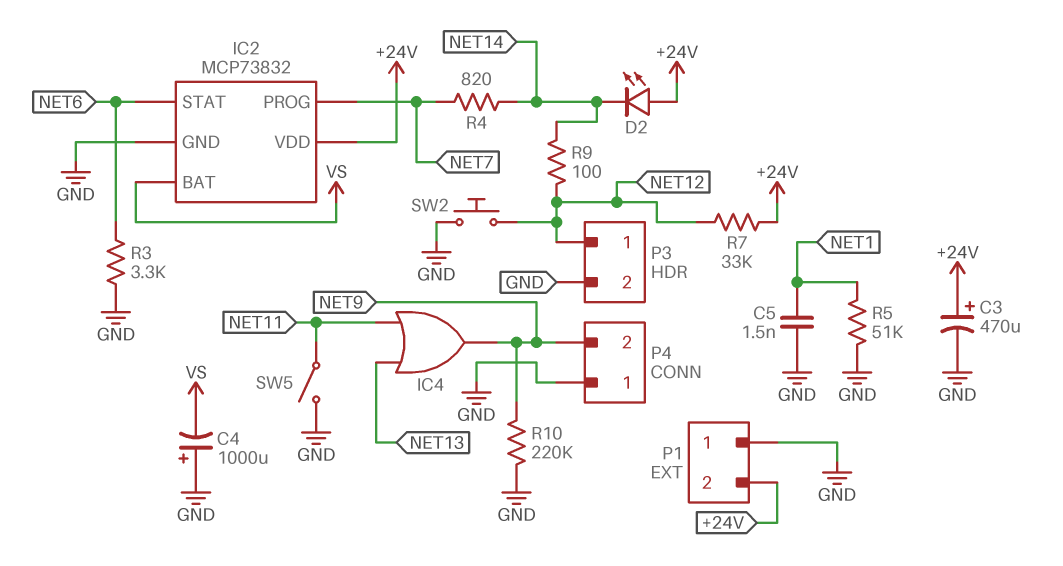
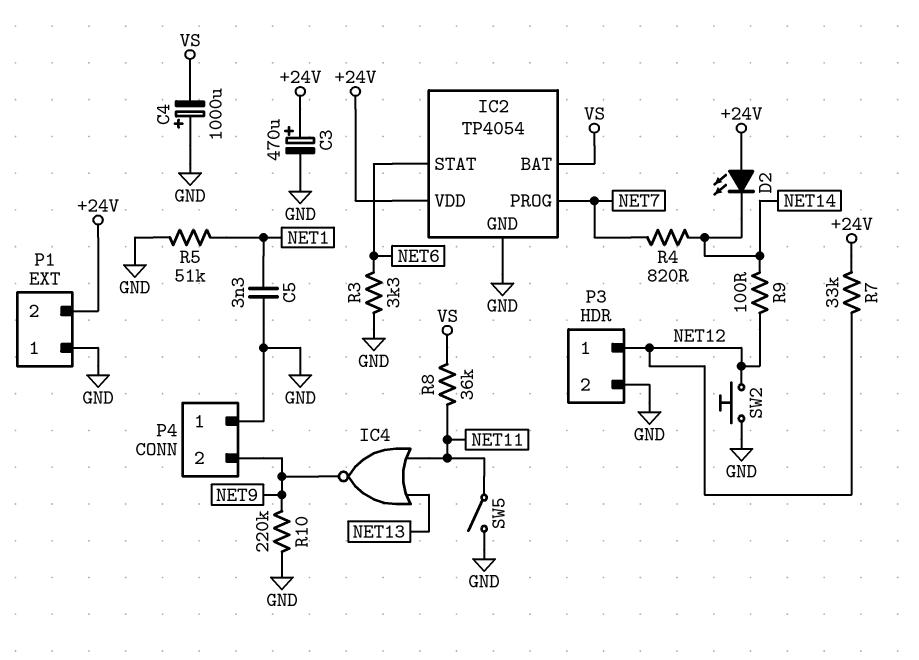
C5: 1.5nF (GND, NET1) -> 3.3nF (GND, NET1)
IC2: MCP73832 -> TP4054
IC4: OR (in NET11, in NET13, out NET9) -> NOR (in NET11, in NET13, out NET9)
R8: none -> 36k (NET11, VS)

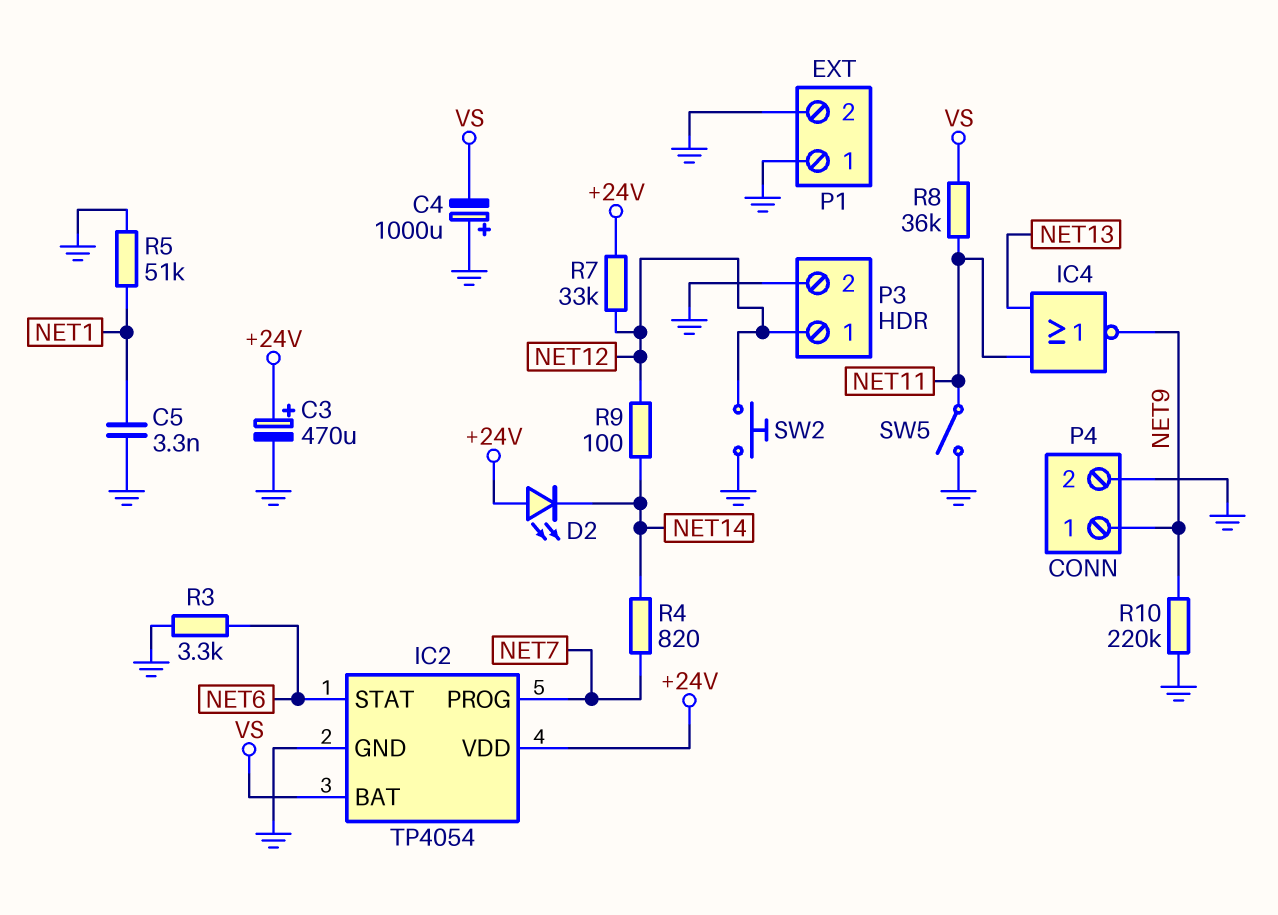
P1 pin 2: +24V -> GND
P4 pin 1: GND -> NET9
P4 pin 2: NET9 -> GND

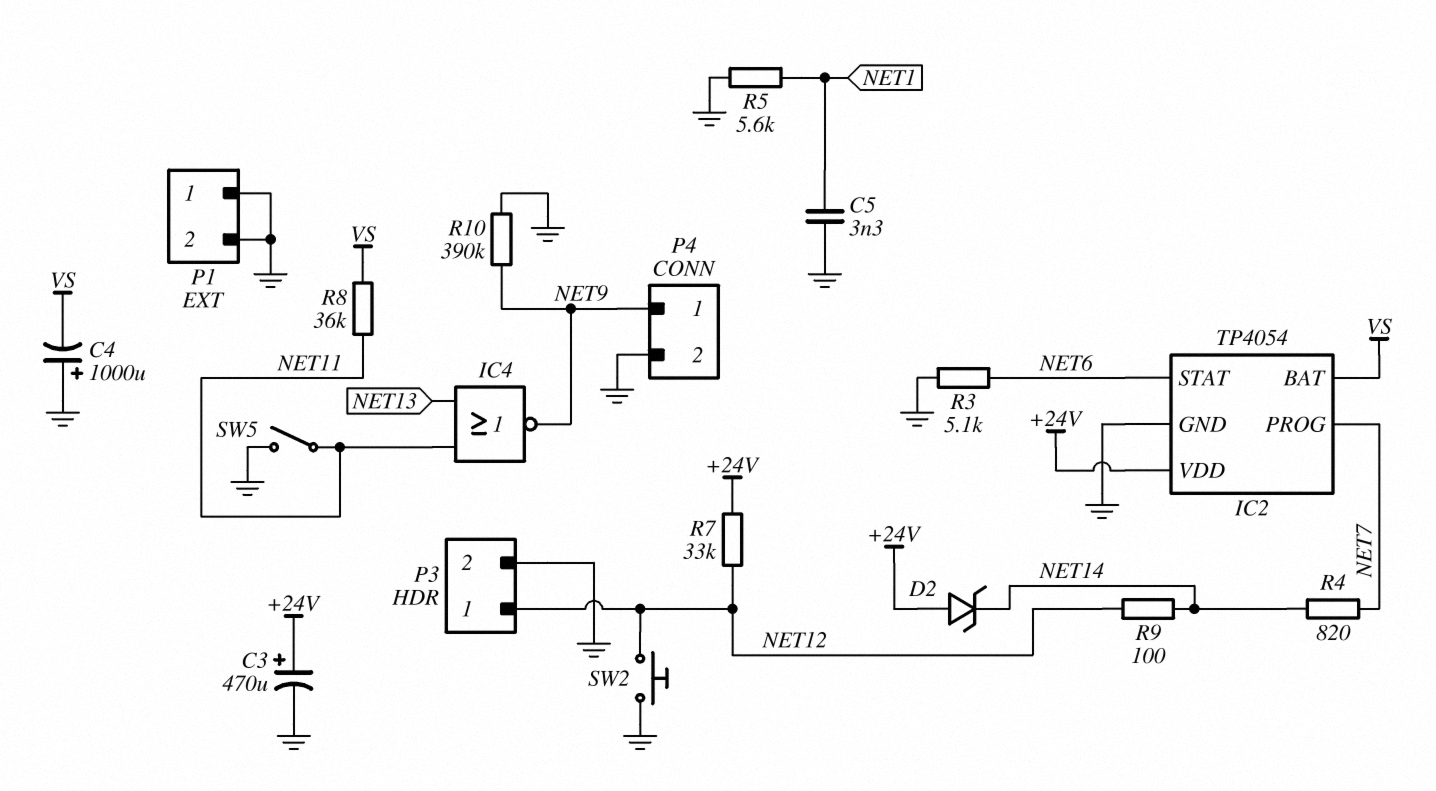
D2: LED (A +24V, K NET14) -> zener (A +24V, K NET14)
R3: 3.3k (GND, NET6) -> 5.1k (GND, NET6)
R5: 51k (GND, NET1) -> 5.6k (GND, NET1)
R10: 220k (GND, NET9) -> 390k (GND, NET9)

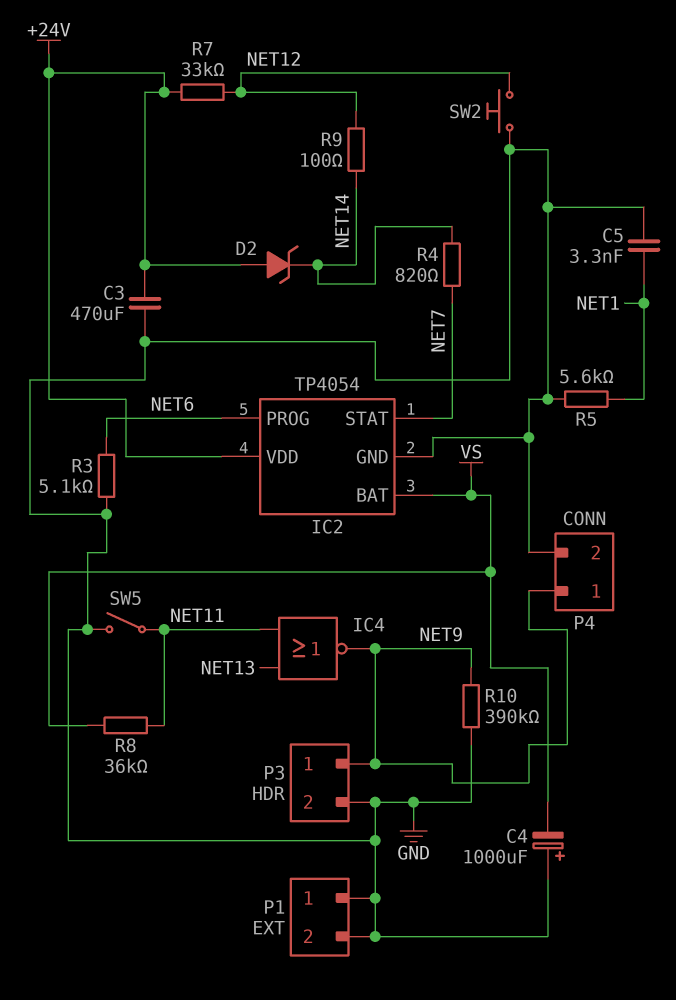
C3: 470uF (plus +24V, minus GND) -> 470uF (+24V, GND)
IC2 pin PROG: NET7 -> NET6
IC2 pin STAT: NET6 -> NET7
P3 pin 1: NET12 -> NET9

